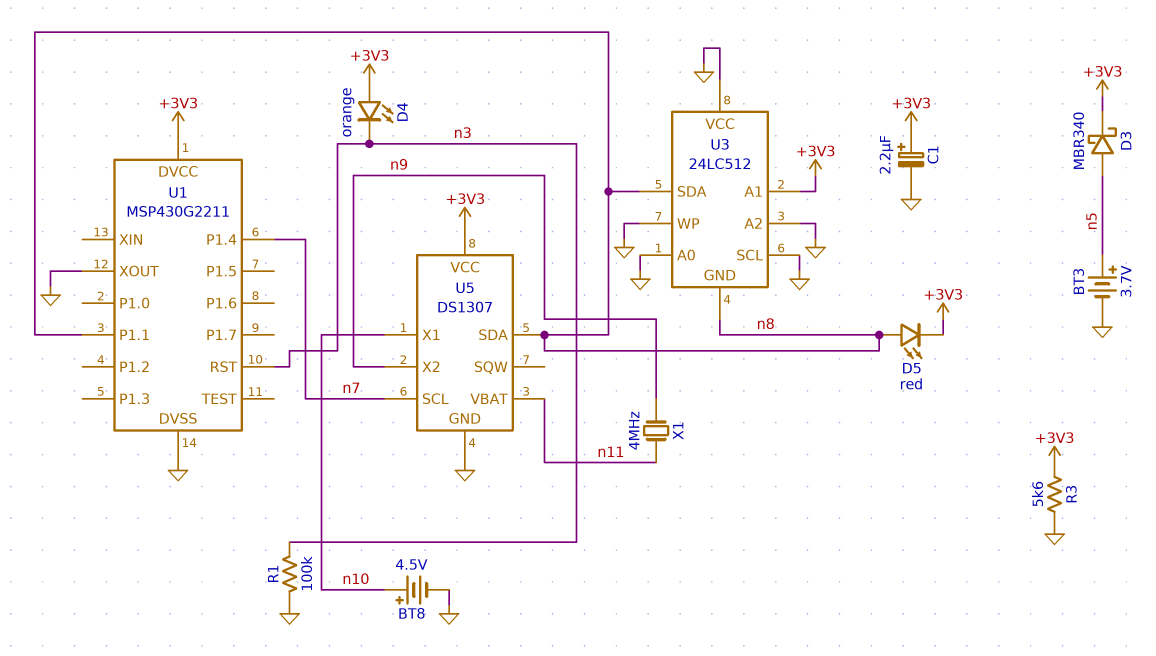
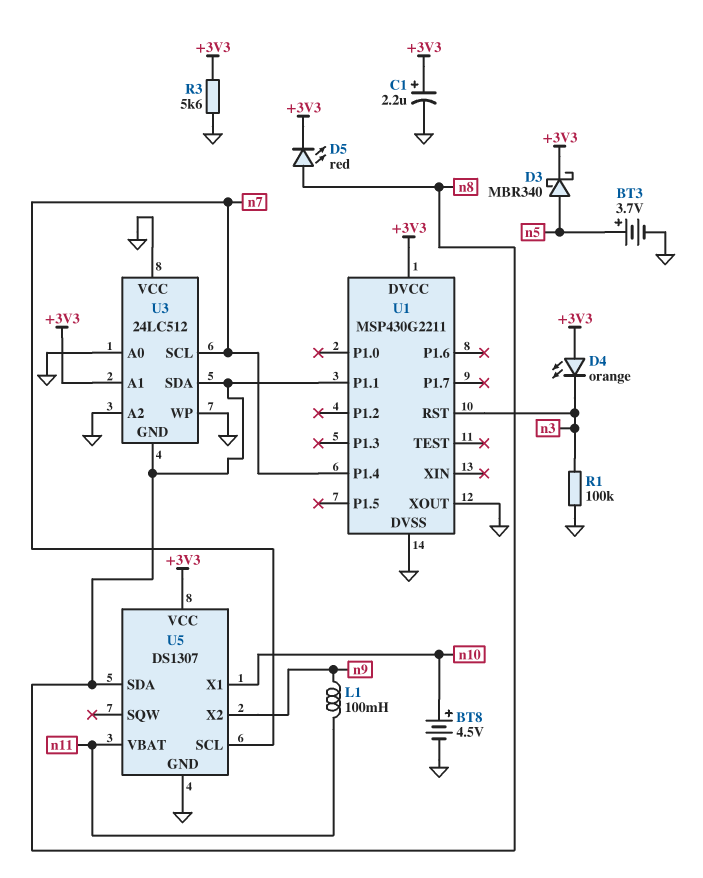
L1: none -> 100mH (n9, n11)
U3 pin SCL: GND -> n7
X1: 4MHz (n9, n11) -> none

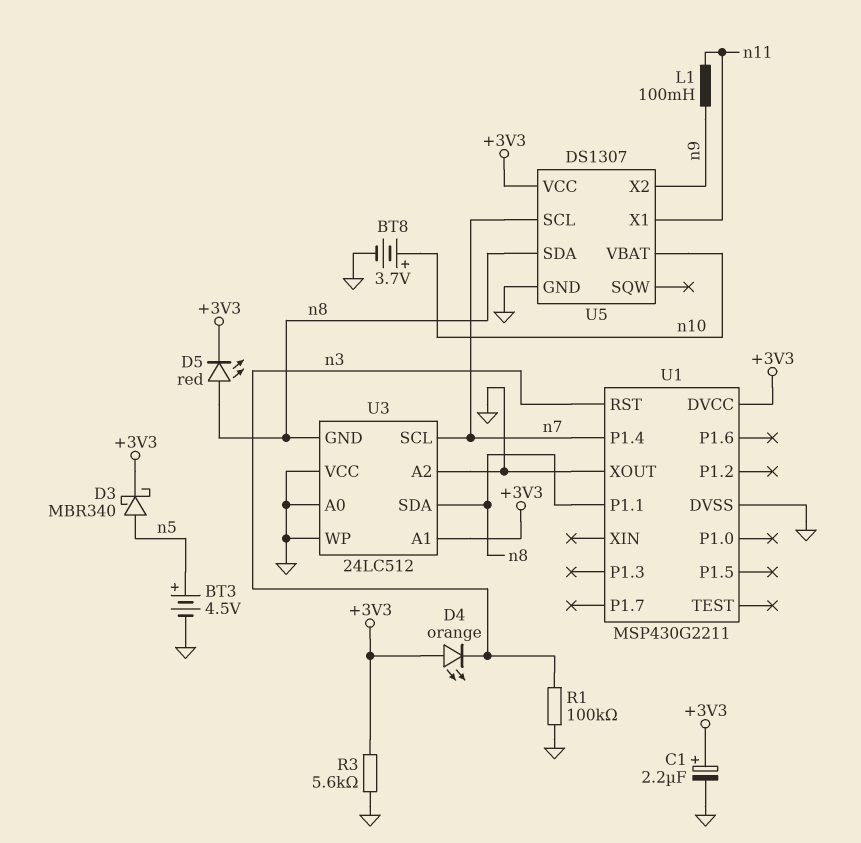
BT3: 3.7V (plus n5, minus GND) -> 4.5V (plus n5, minus GND)
BT8: 4.5V (plus n10, minus GND) -> 3.7V (plus n10, minus GND)
U5 pin VBAT: n11 -> n10
U5 pin X1: n10 -> n11

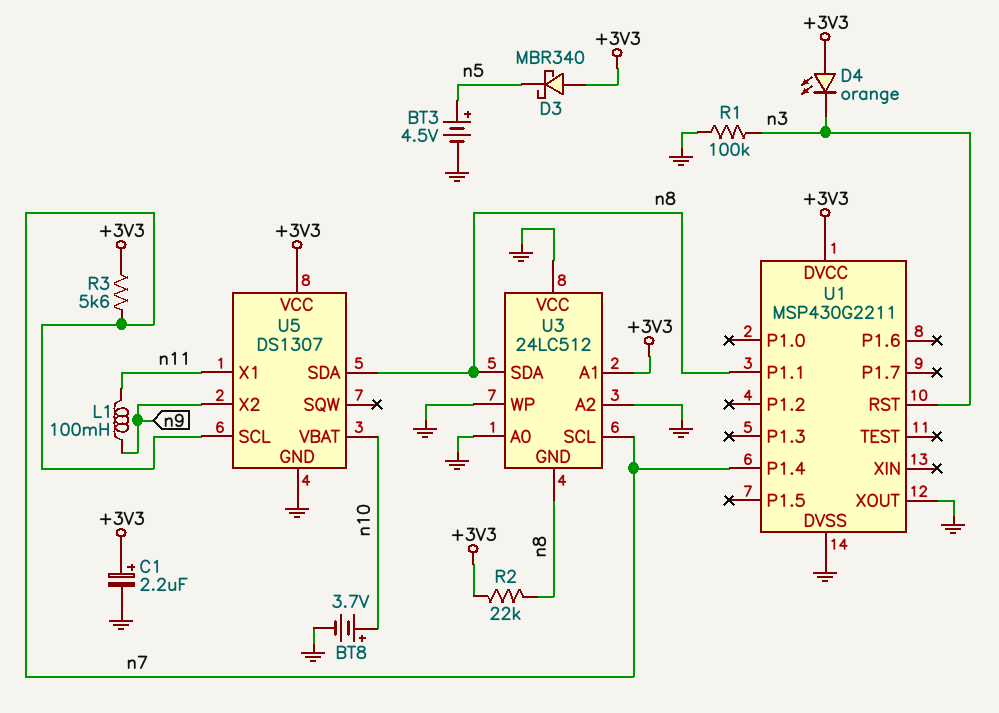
D3: schottky MBR340 (A n5, K +3V3) -> schottky MBR340 (A +3V3, K n5)
D5: LED red (A n8, K +3V3) -> none
R2: none -> 22k (+3V3, n8)
R3: 5.6k (+3V3, GND) -> 5.6k (+3V3, n7)

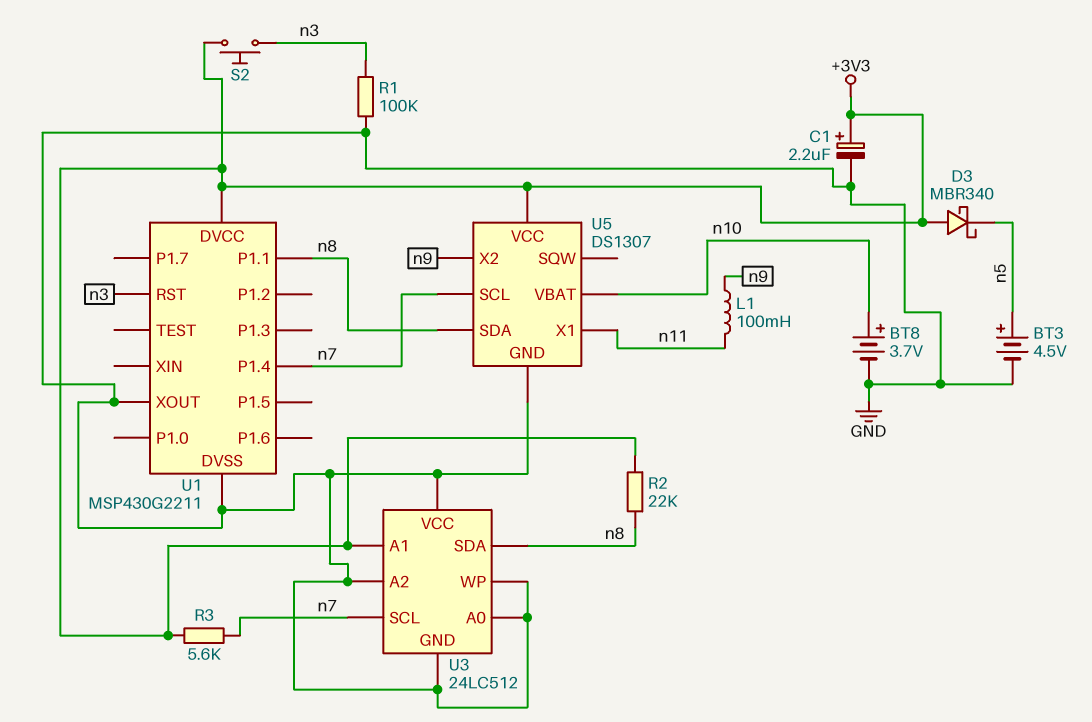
D4: LED orange (A +3V3, K n3) -> none
S2: none -> button (+3V3, n3)
U3 pin GND: n8 -> GND

